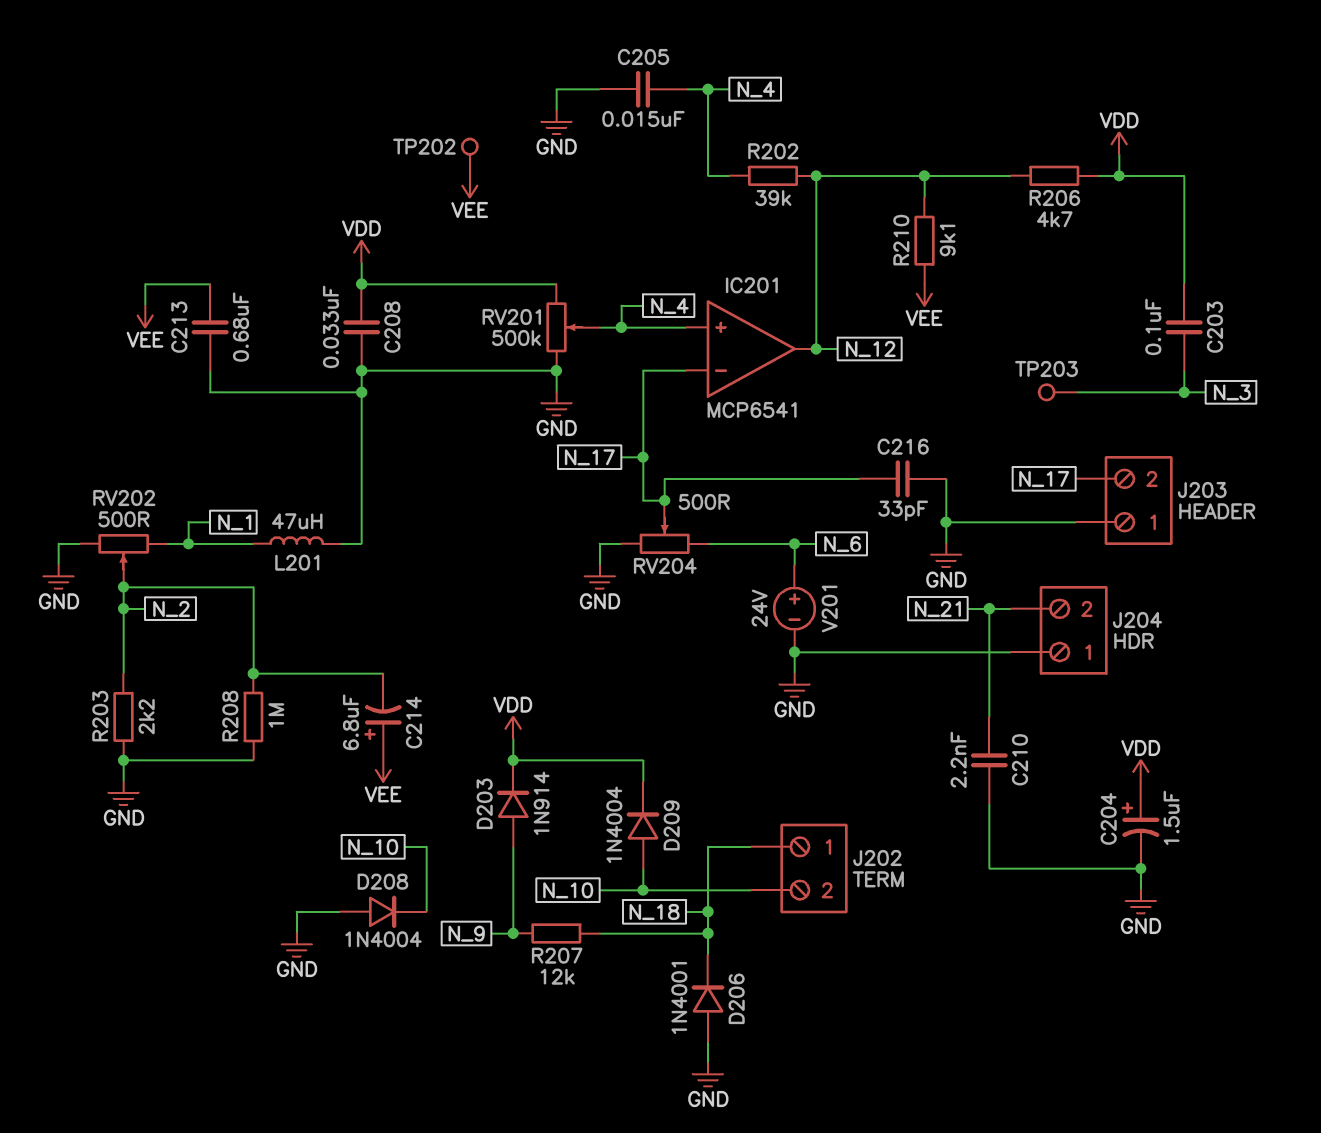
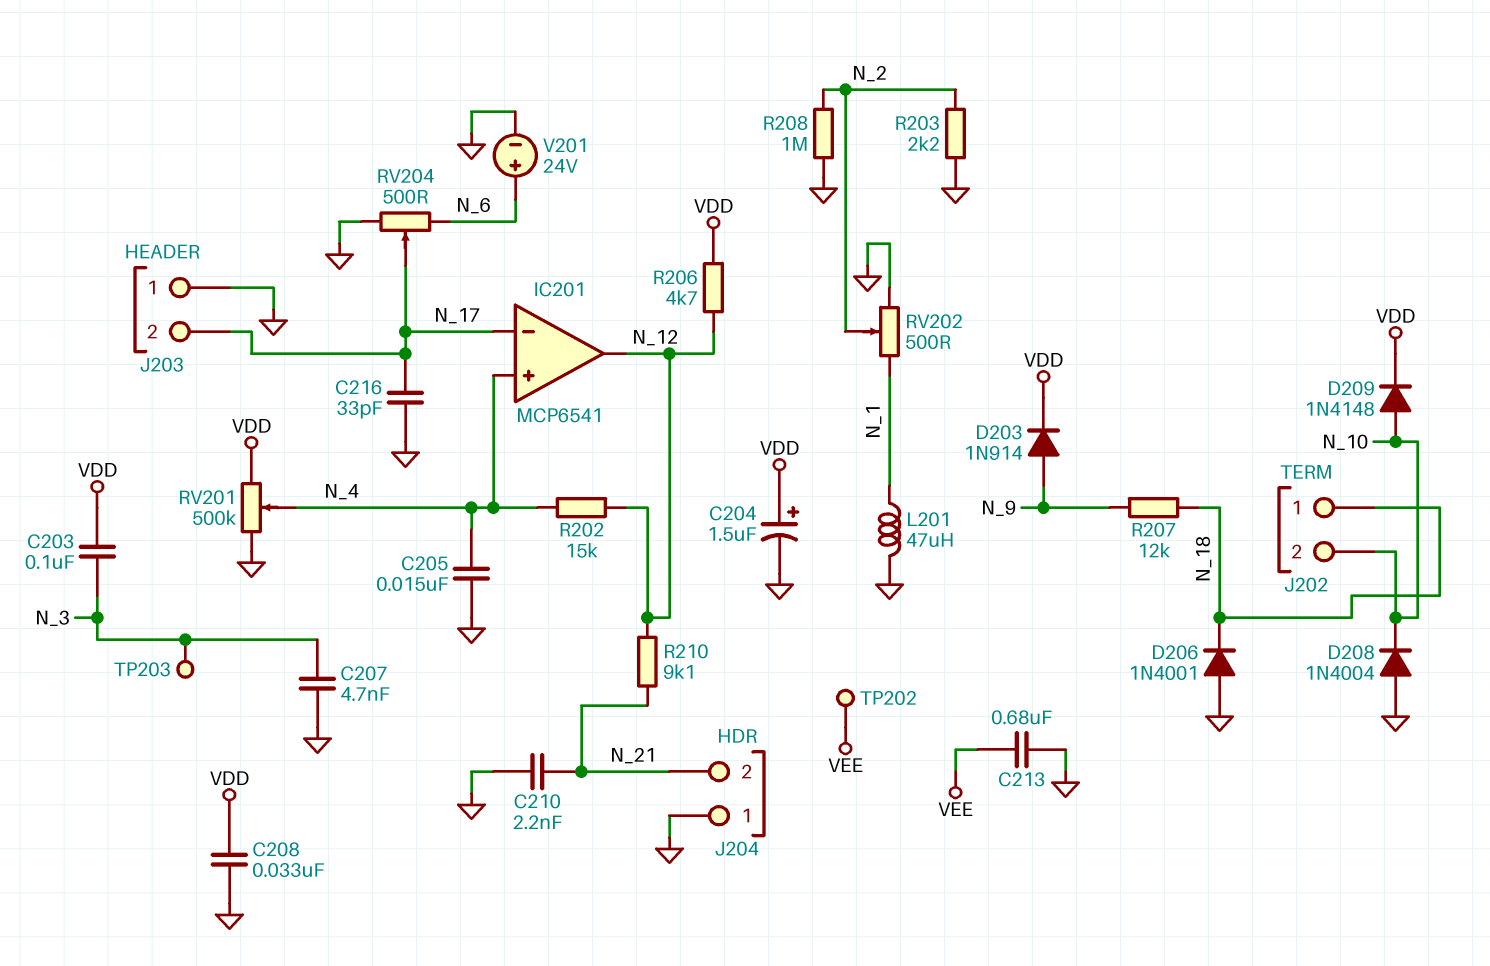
C207: none -> 4.7nF (GND, N_3)
C214: 6.8uF (plus VEE, minus N_2) -> none
D209: diode 1N4004 (A N_10, K VDD) -> diode 1N4148 (A N_10, K VDD)
R202: 39k (N_4, N_12) -> 15k (N_4, N_12)
R210: 9.1k (N_12, VEE) -> 9.1k (N_12, N_21)

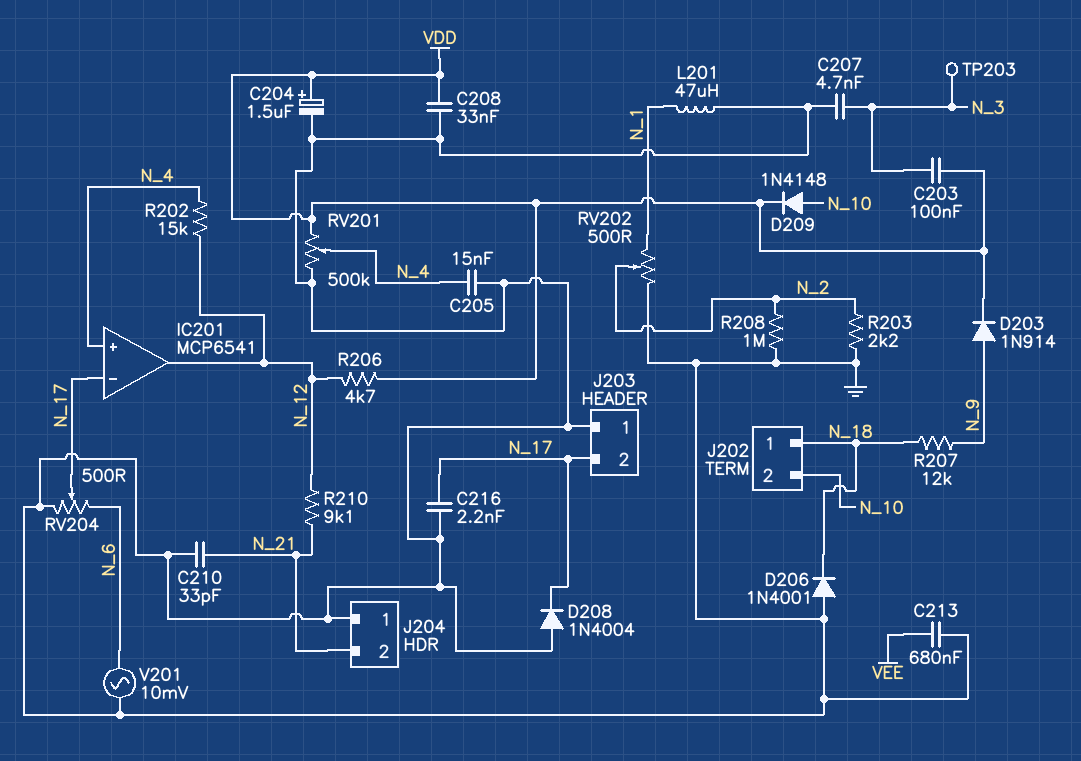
C210: 2.2nF (GND, N_21) -> 33pF (GND, N_21)
C216: 33pF (GND, N_17) -> 2.2nF (GND, N_17)
D208: diode 1N4004 (A GND, K N_10) -> diode 1N4004 (A GND, K N_17)
TP202: test point (VEE) -> none
V201: 24V (plus N_6, minus GND) -> AC 10mV (GND, N_6)

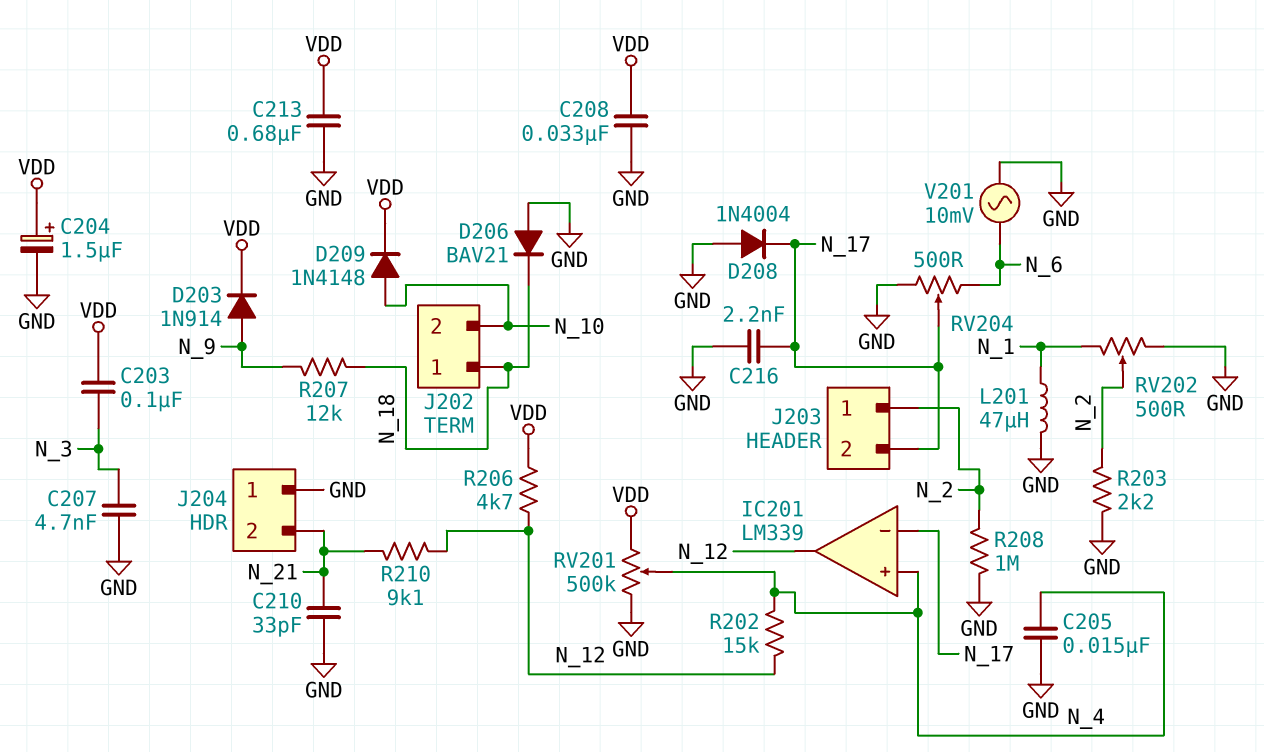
C213: 680nF (GND, VEE) -> 680nF (GND, VDD)
D206: diode 1N4001 (A GND, K N_18) -> diode BAV21 (A GND, K N_18)
IC201: MCP6541 -> LM339
J203 pin 1: GND -> N_2
TP203: test point (N_3) -> none

